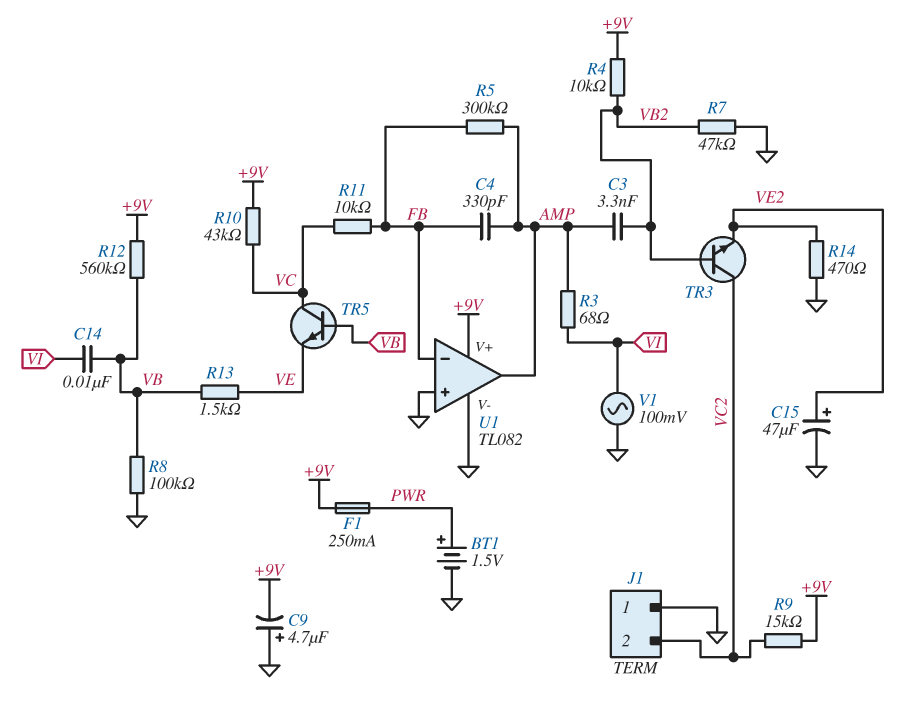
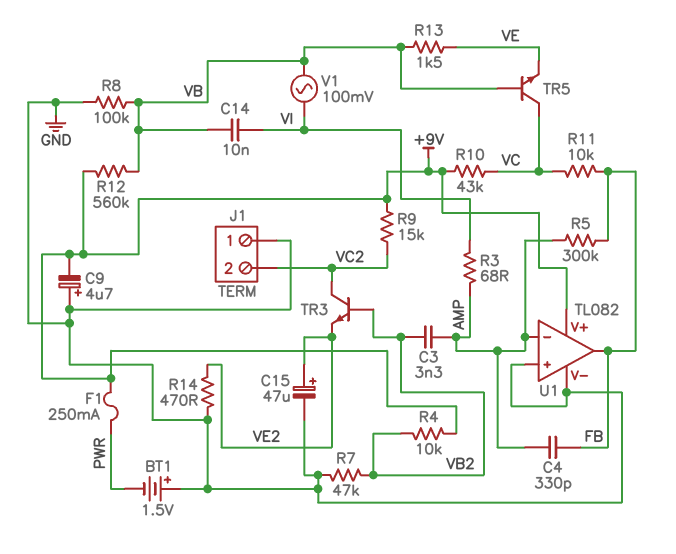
BT1: 1.5V (plus PWR, minus GND) -> 1.5V (plus GND, minus PWR)
U1 pin in-: FB -> AMP
U1 pin out: AMP -> FB
V1: AC 100mV (GND, VI) -> AC 100mV (VB, VI)

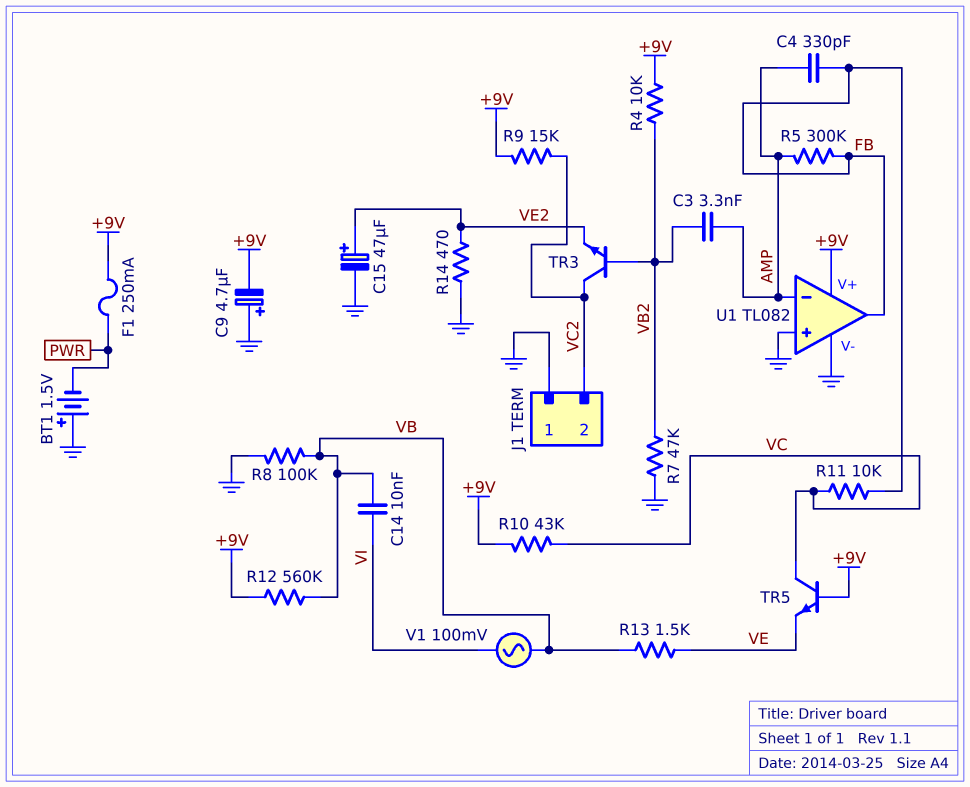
R3: 68 (AMP, VI) -> none
TR5: NPN (B VB, C VC, E VE) -> NPN (B +9V, C VC, E VE)

